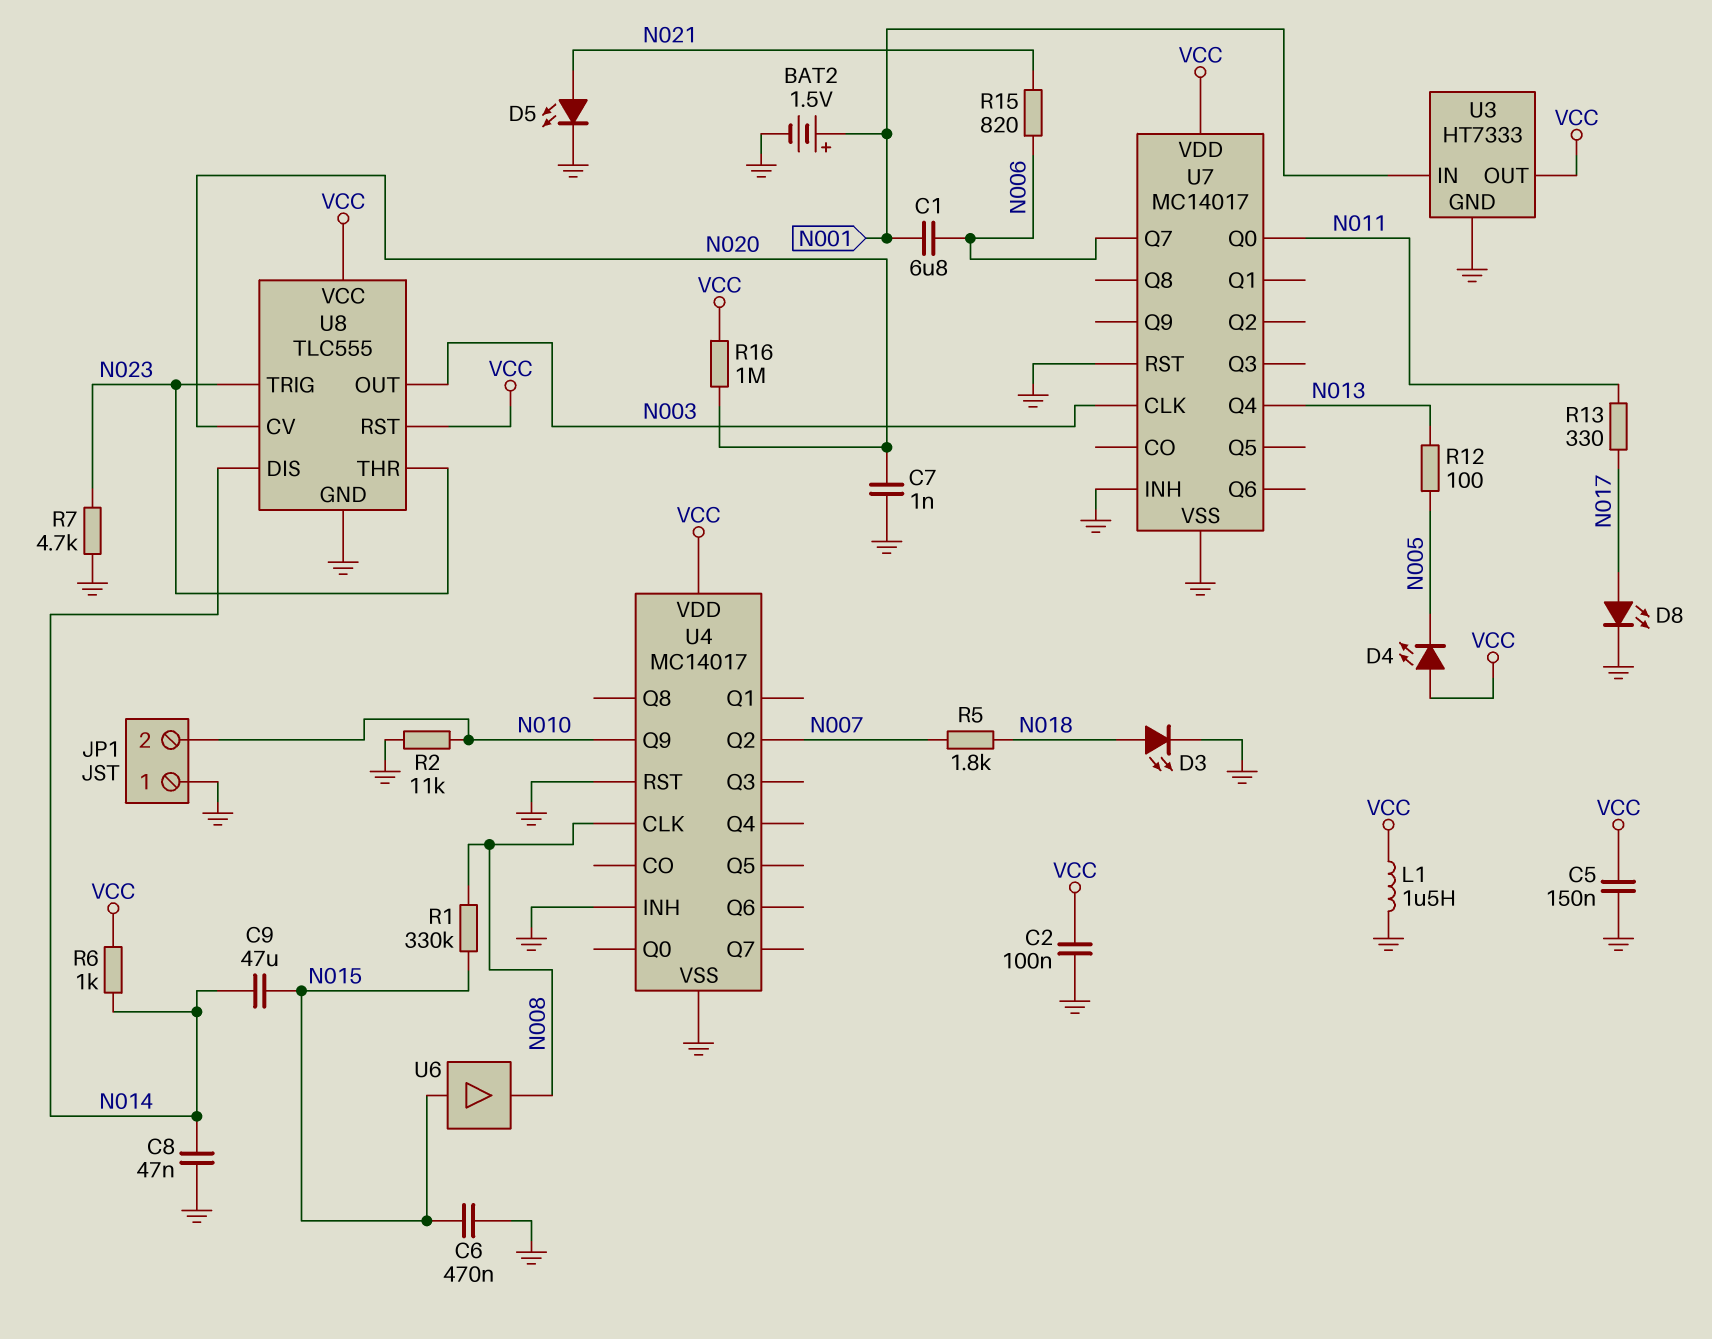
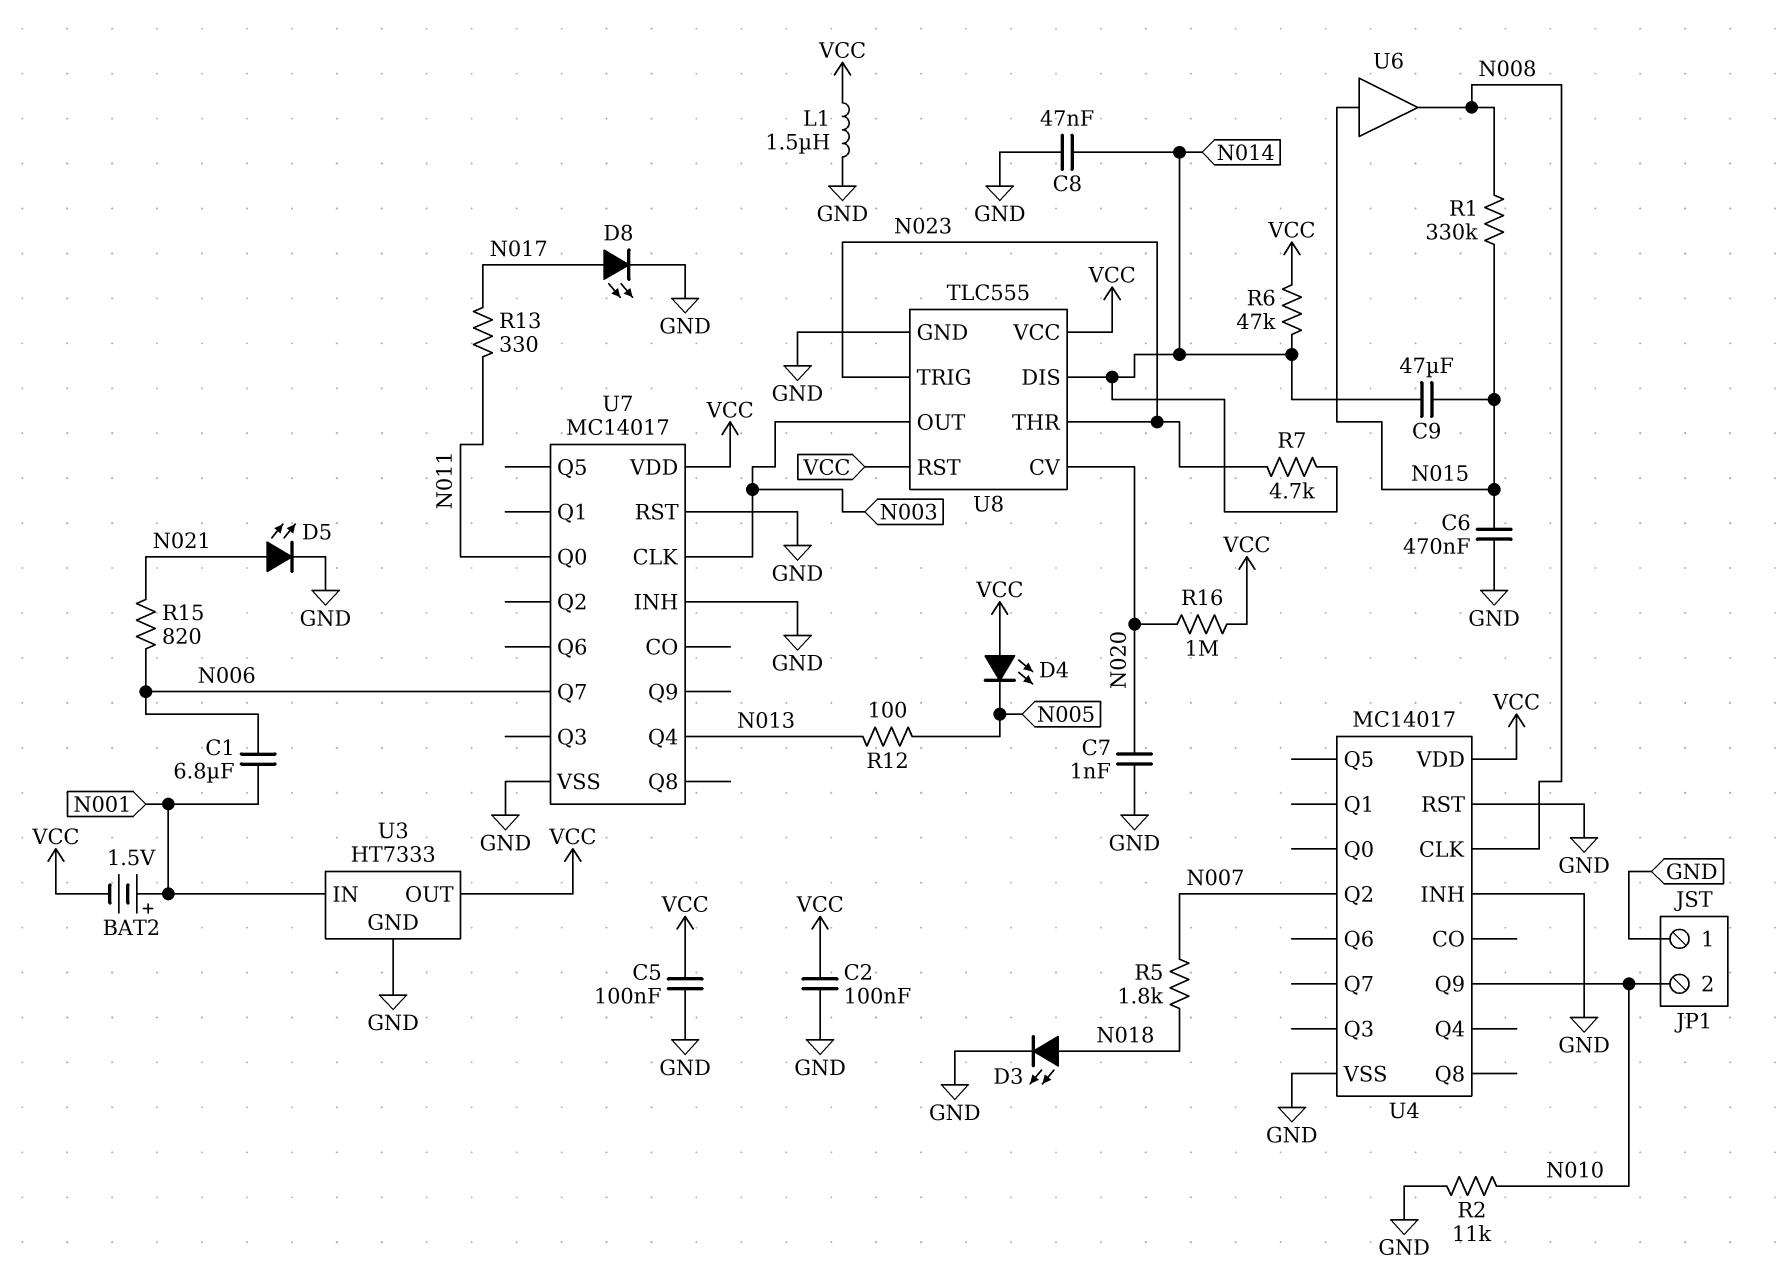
BAT2: 1.5V (plus N001, minus GND) -> 1.5V (plus N001, minus VCC)
C5: 150nF (GND, VCC) -> 100nF (GND, VCC)
R6: 1k (N014, VCC) -> 47k (N014, VCC)
R7: 4.7k (GND, N023) -> 4.7k (N014, N023)

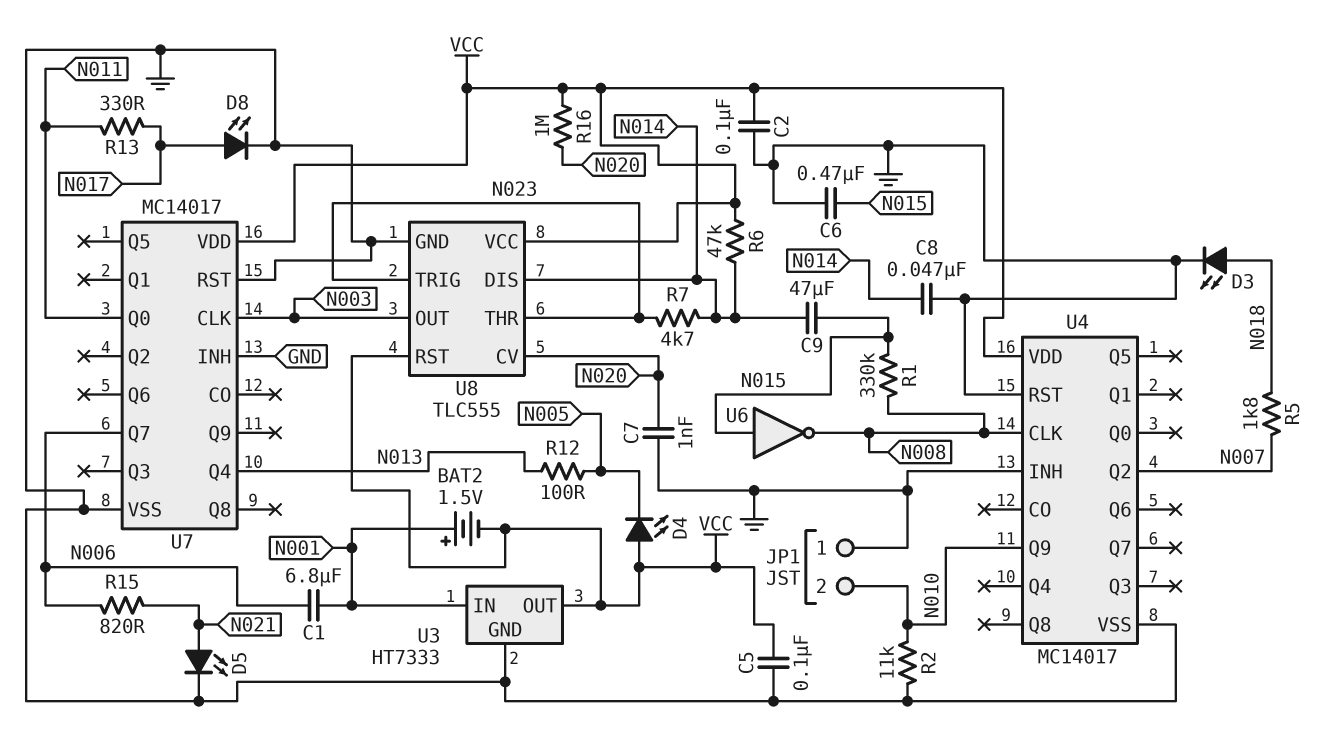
L1: 1.5uH (GND, VCC) -> none
U6: buffer (in N015, out N008) -> NOT (in N015, out N008)

